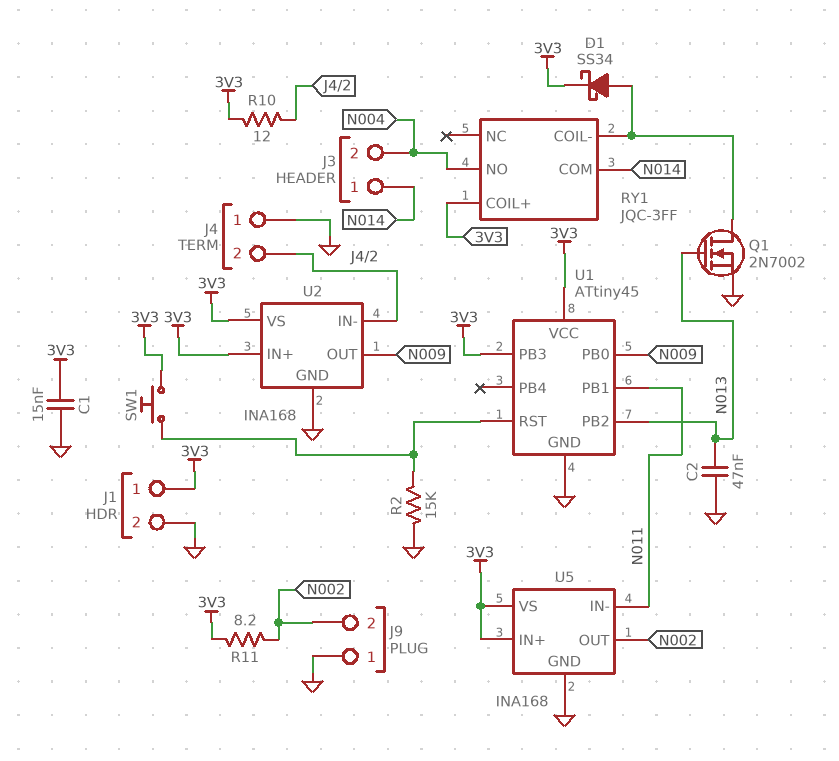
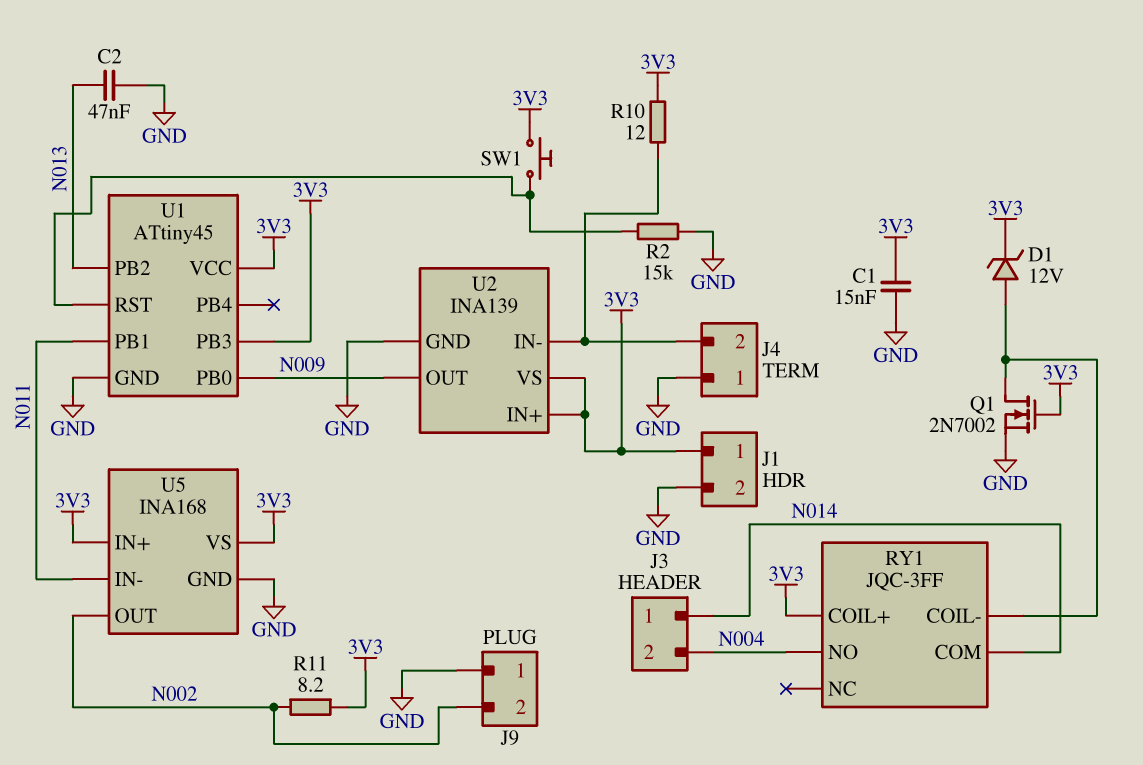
D1: schottky SS34 (A RY1/COIL-, K 3V3) -> zener 12V (A RY1/COIL-, K 3V3)
Q1: NMOS 2N7002 (G N013, D RY1/COIL-, S GND) -> NMOS 2N7002 (G 3V3, D RY1/COIL-, S GND)
U2: INA168 -> INA139

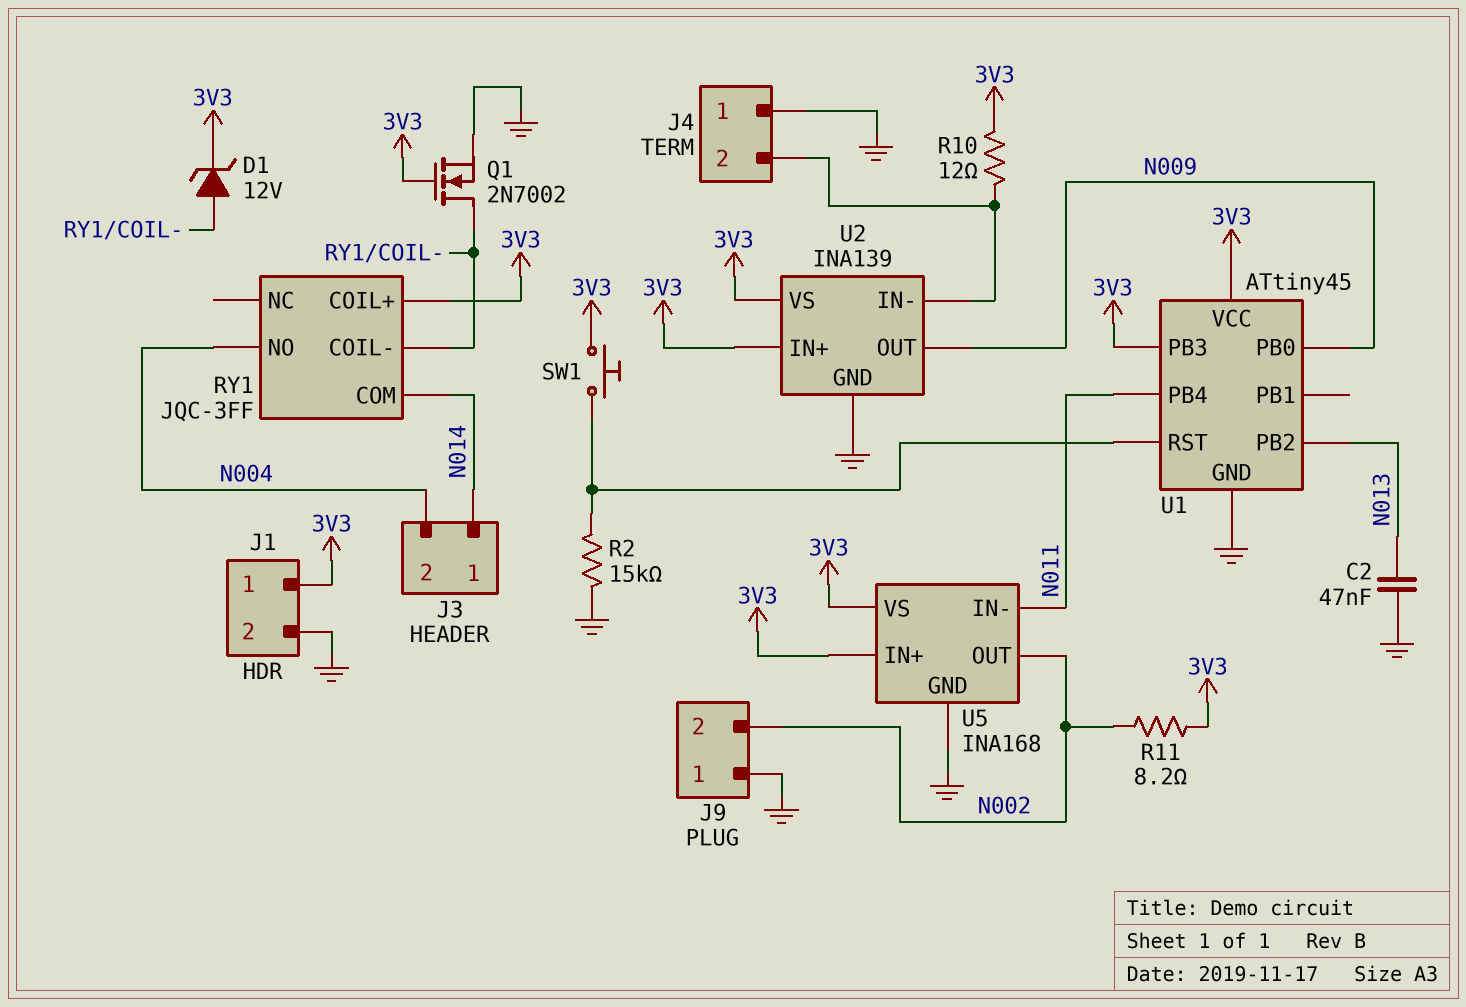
C1: 15nF (3V3, GND) -> none
U1 pin PB1: N011 -> none
U1 pin PB4: none -> N011

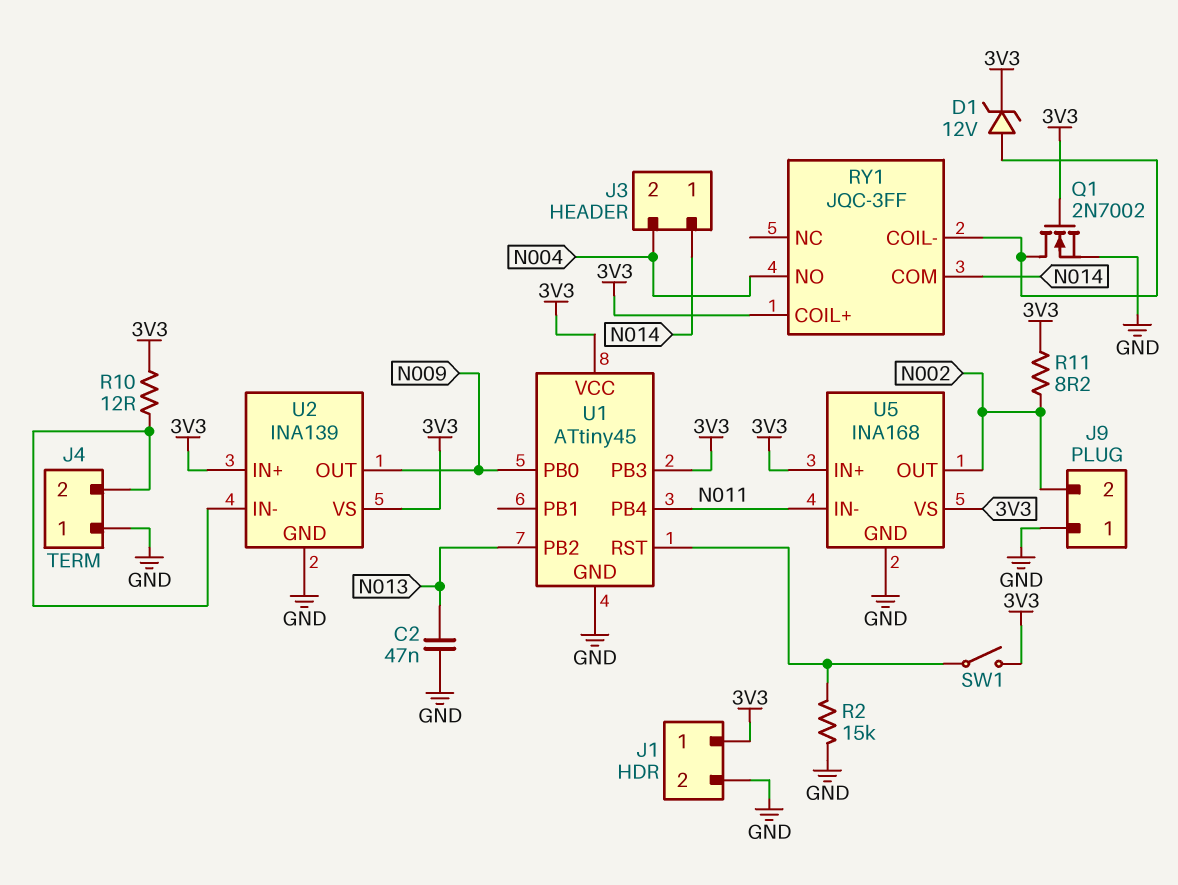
SW1: button (3V3, U1/RST) -> switch (3V3, U1/RST)

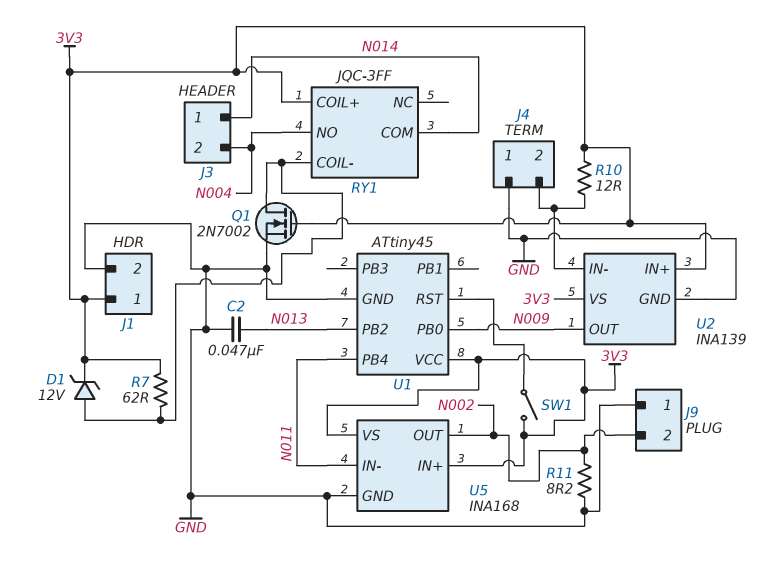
R2: 15k (GND, U1/RST) -> none
R7: none -> 62 (3V3, RY1/COIL-)
R11: 8.2 (3V3, N002) -> 8.2 (GND, N002)
U1 pin PB3: 3V3 -> none

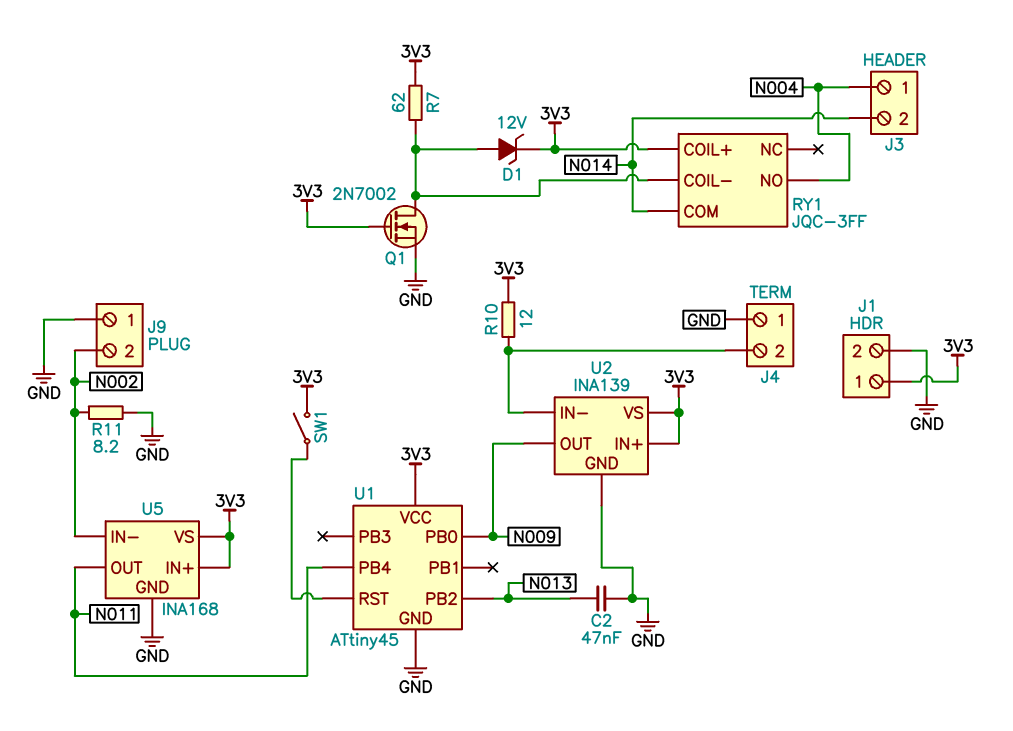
J3 pin 1: N014 -> N004
J3 pin 2: N004 -> N014
U5 pin IN-: N011 -> N002
U5 pin OUT: N002 -> N011

